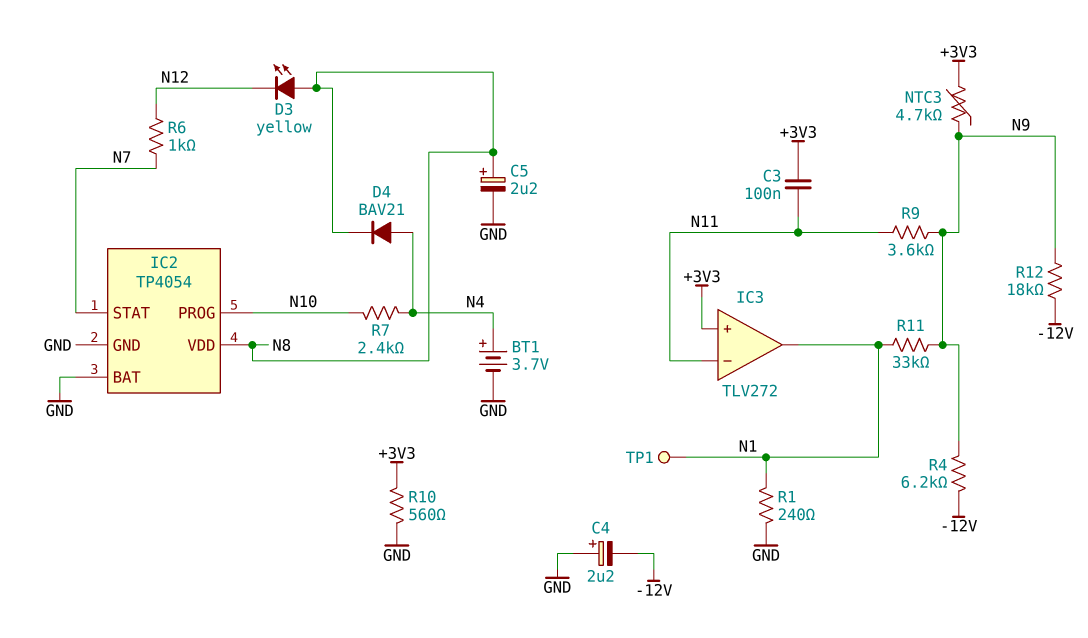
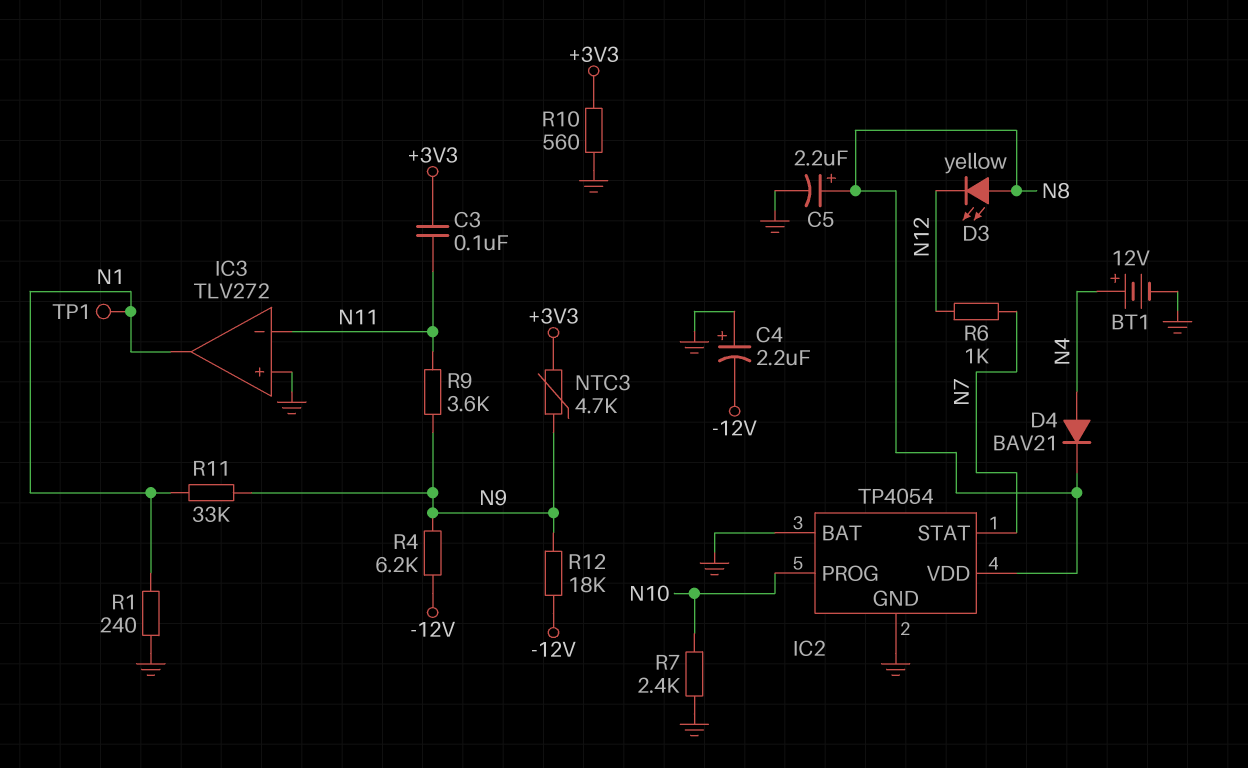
BT1: 3.7V (plus N4, minus GND) -> 12V (plus N4, minus GND)
IC3 pin in+: +3V3 -> GND
R7: 2.4k (N4, N10) -> 2.4k (GND, N10)

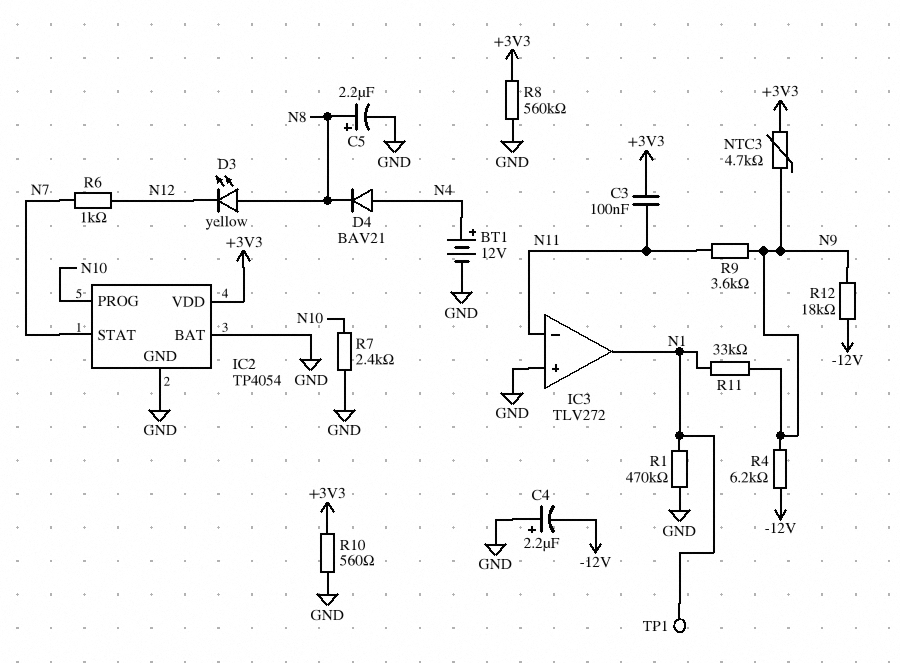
IC2 pin VDD: N8 -> +3V3
R1: 240 (GND, N1) -> 470k (GND, N1)
R8: none -> 560k (+3V3, GND)

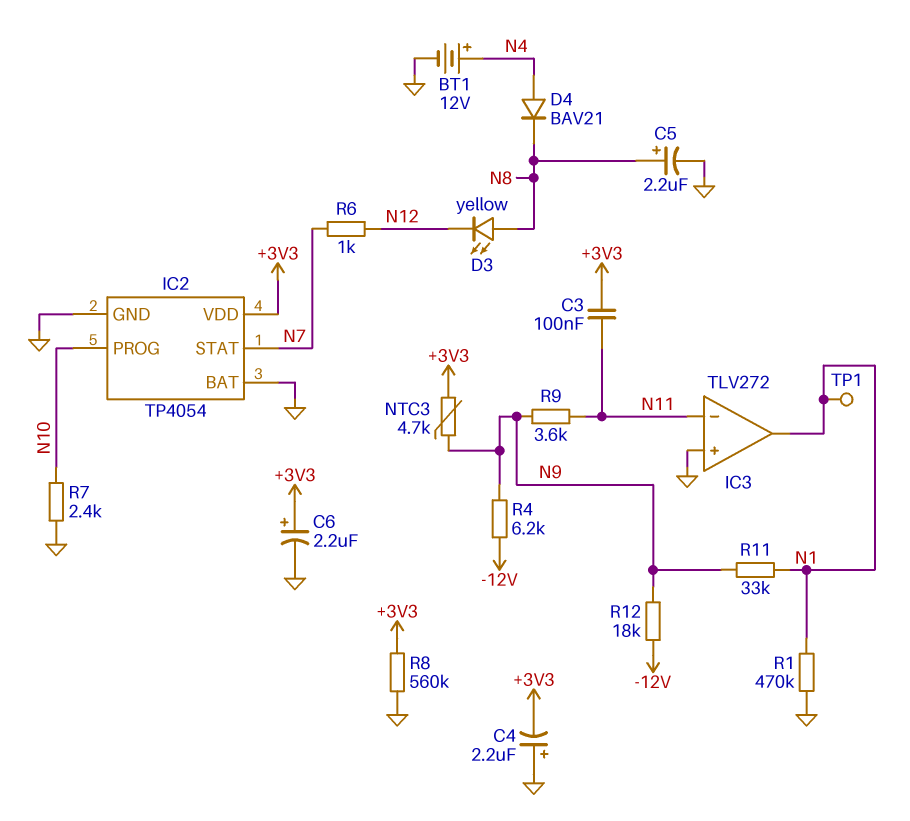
C4: 2.2uF (plus GND, minus -12V) -> 2.2uF (plus GND, minus +3V3)
C6: none -> 2.2uF (plus +3V3, minus GND)
R10: 560 (+3V3, GND) -> none

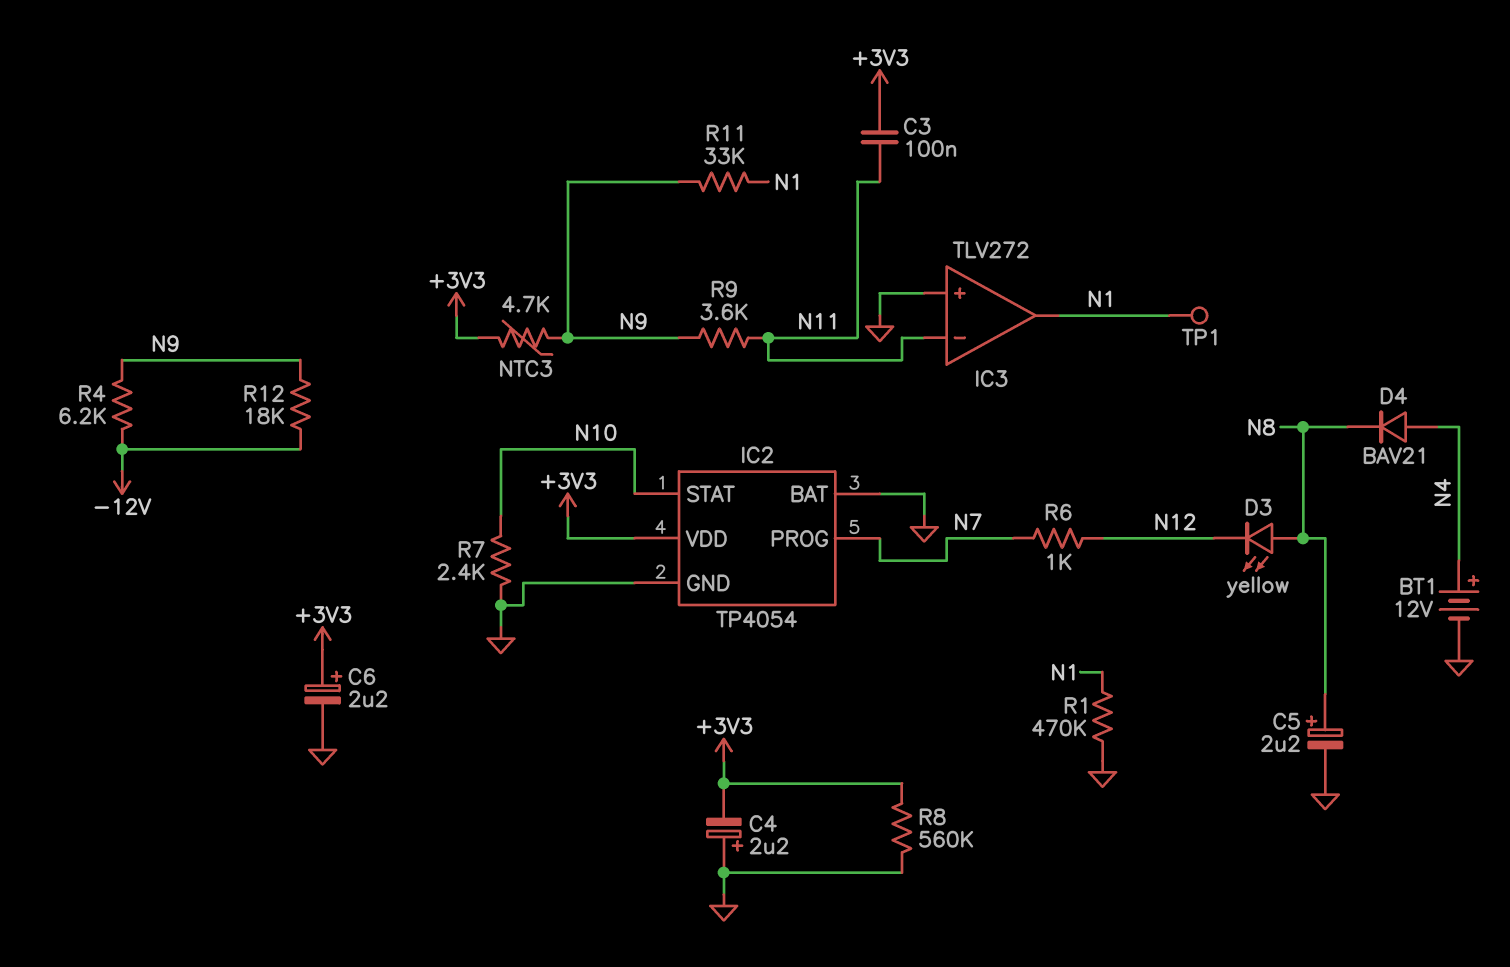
IC2 pin PROG: N10 -> N7
IC2 pin STAT: N7 -> N10

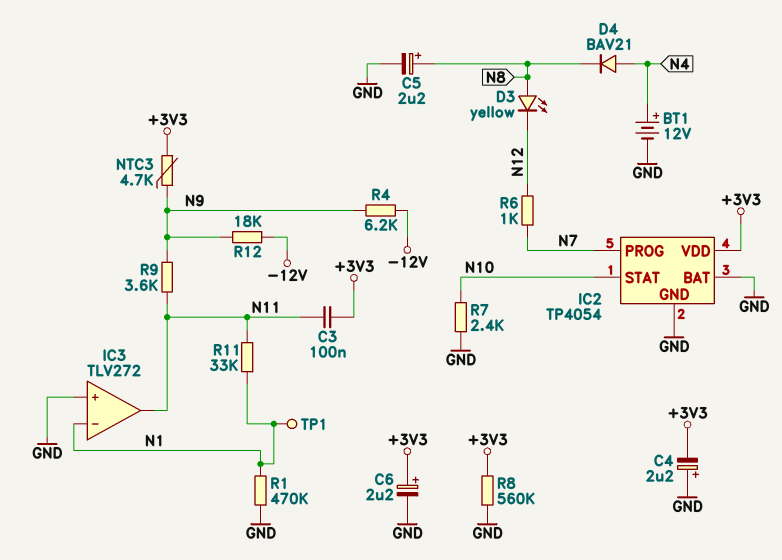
IC3 pin in-: N11 -> N1
IC3 pin out: N1 -> N11
R11: 33k (N1, N9) -> 33k (N1, N11)

